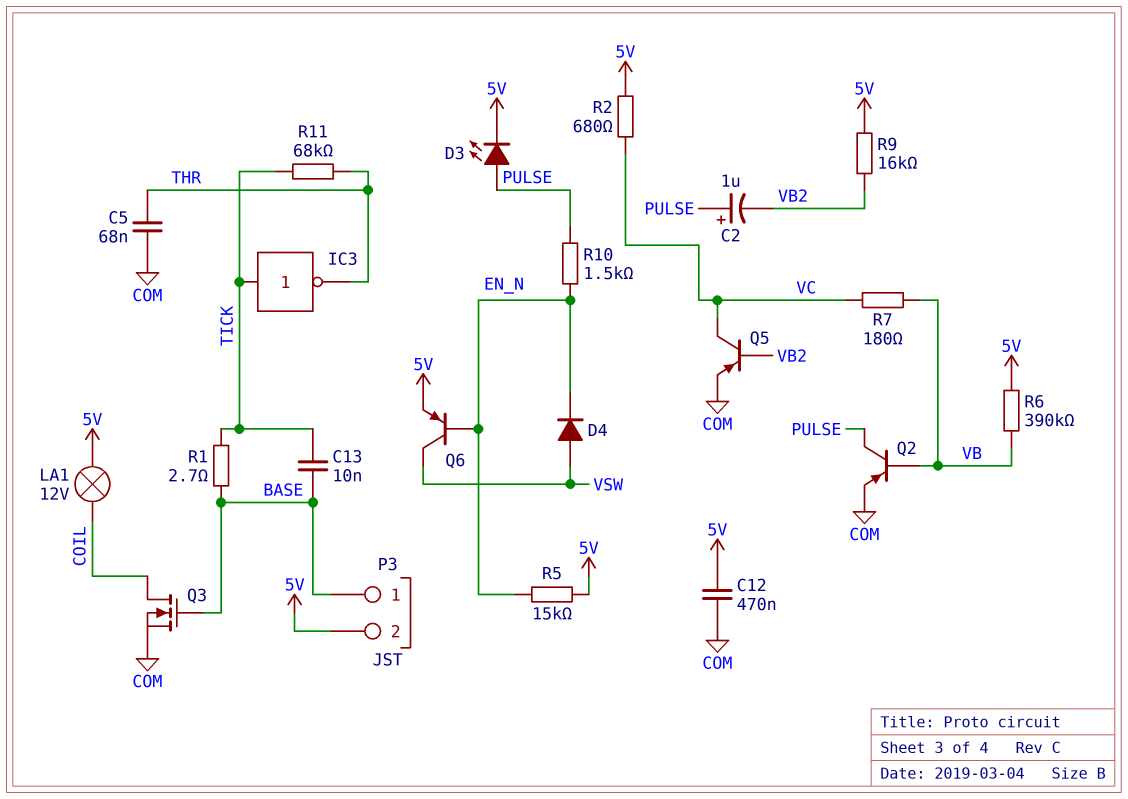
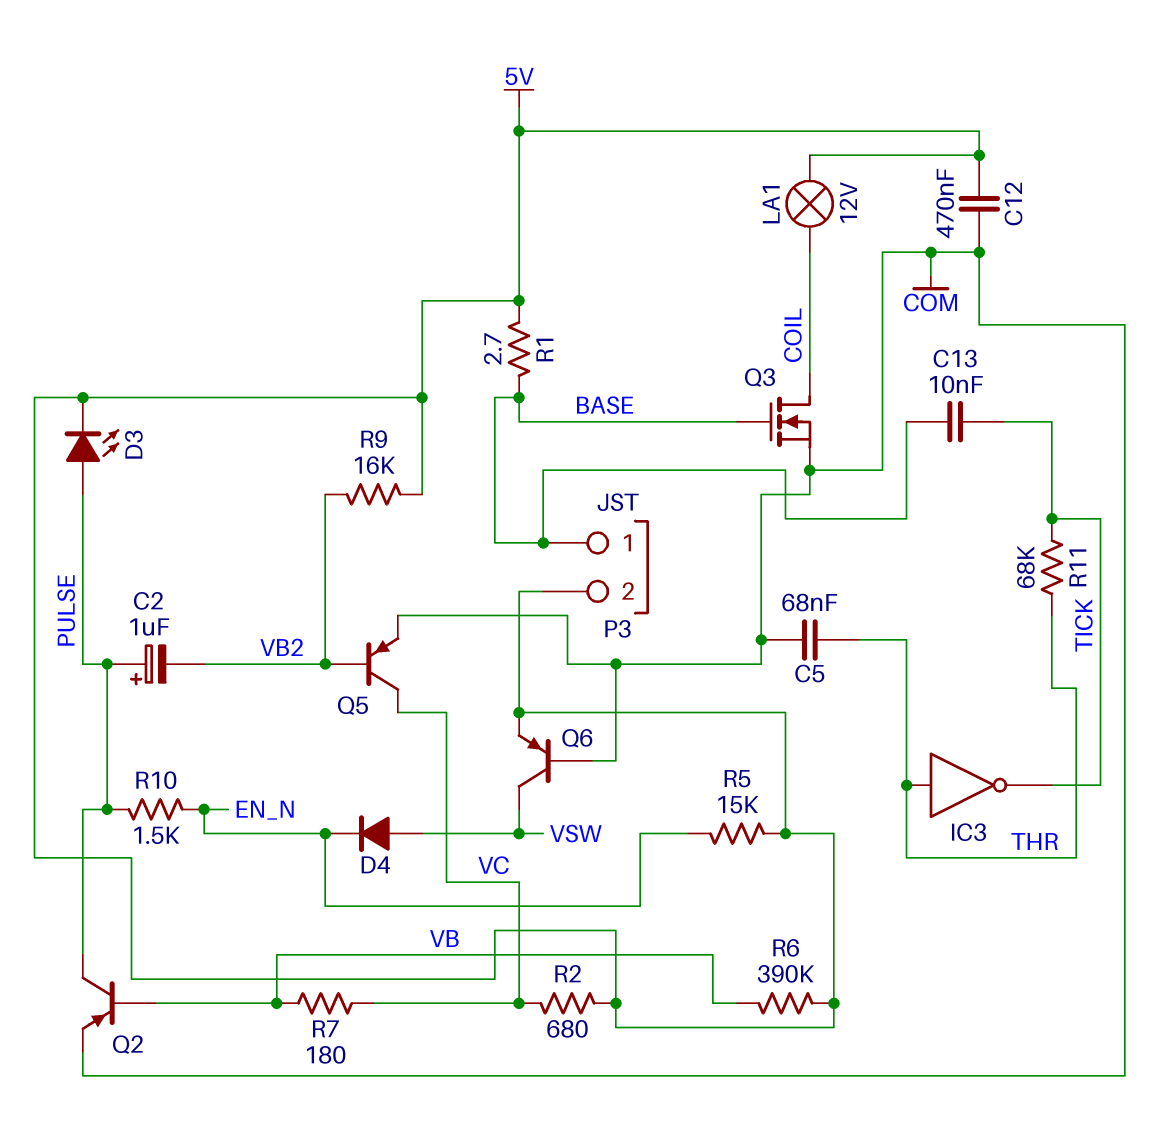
IC3: NOT (in TICK, out THR) -> NOT (in THR, out TICK)
Q6: PNP (B EN_N, C VSW, E 5V) -> PNP (B COM, C VSW, E 5V)
R1: 2.7 (BASE, TICK) -> 2.7 (5V, BASE)

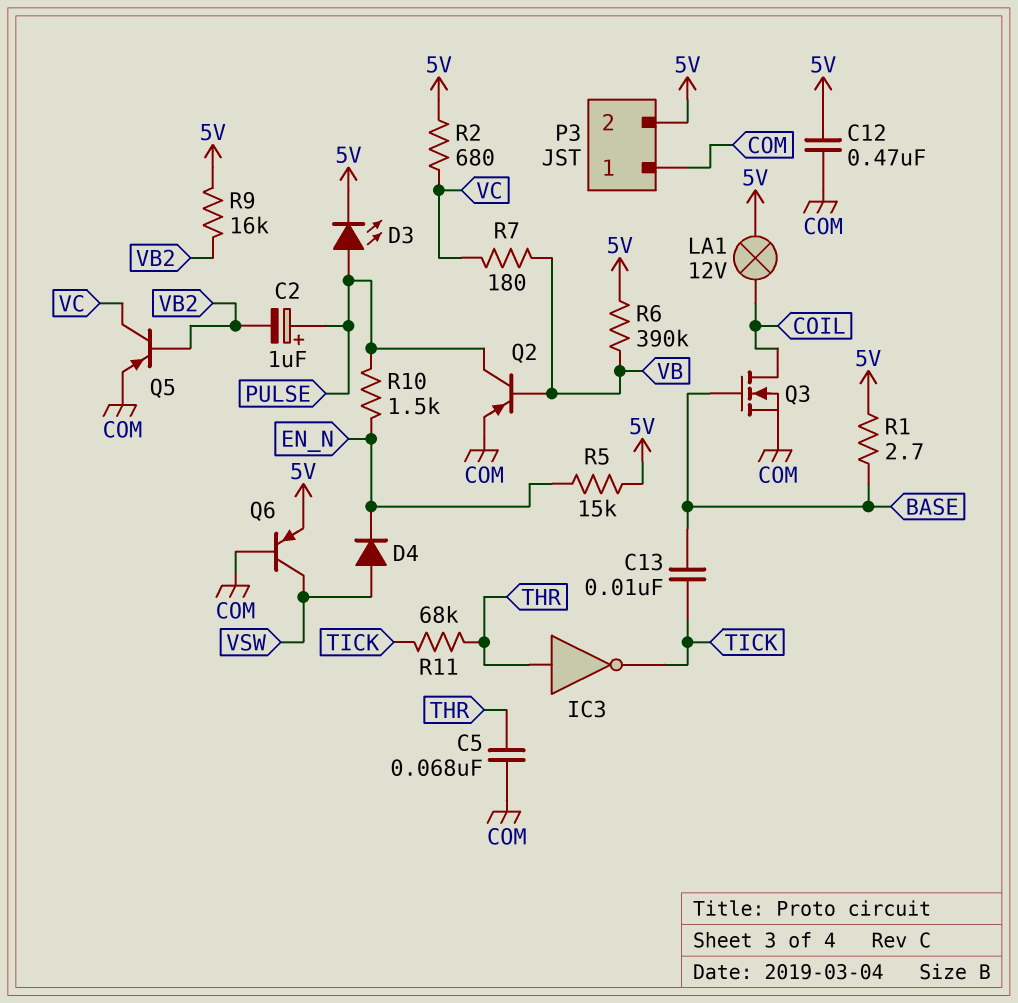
P3 pin 1: BASE -> COM

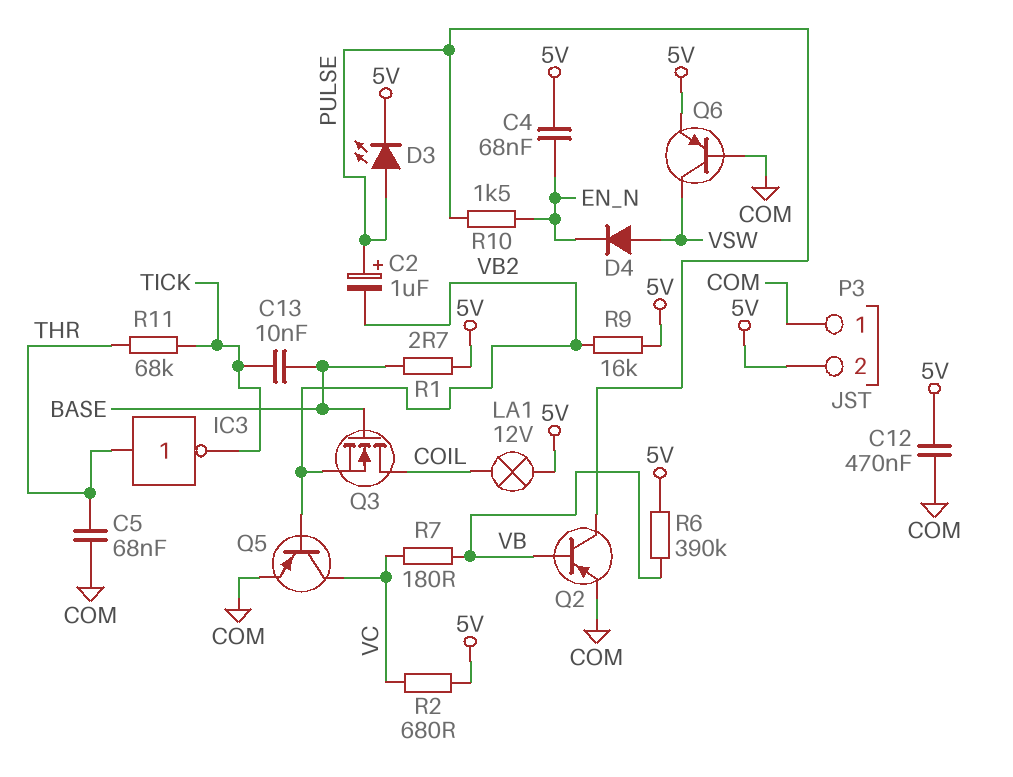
C4: none -> 68nF (5V, EN_N)
Q3: NMOS (G BASE, D COIL, S COM) -> NMOS (G BASE, D COIL, S VB2)
R5: 15k (5V, EN_N) -> none

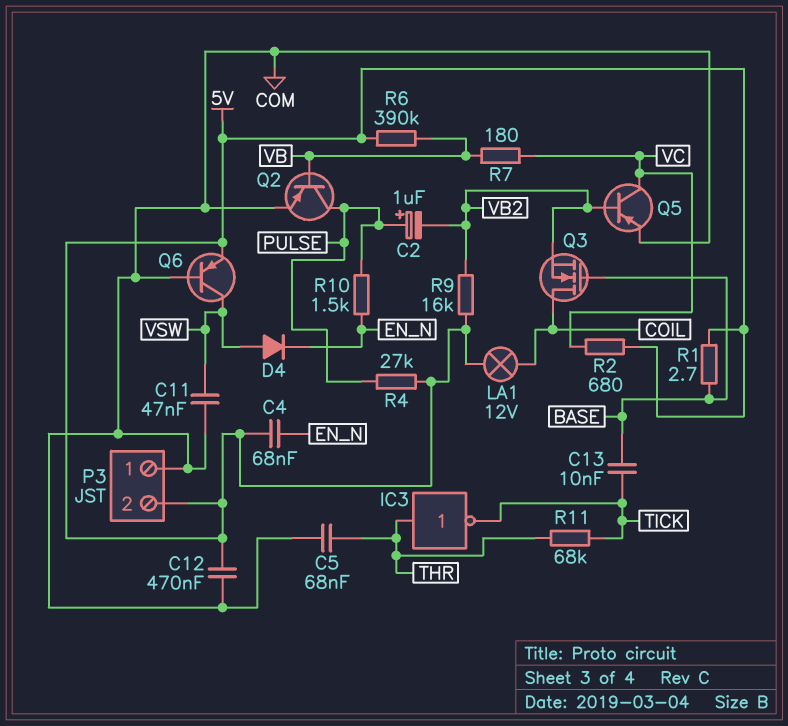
C11: none -> 47nF (COM, VSW)
D3: LED (A PULSE, K 5V) -> none
R4: none -> 27k (5V, PULSE)

